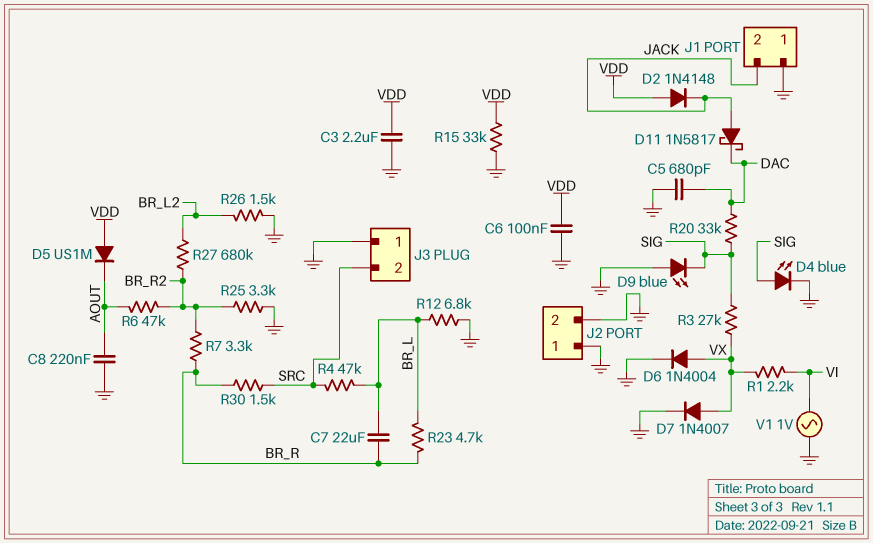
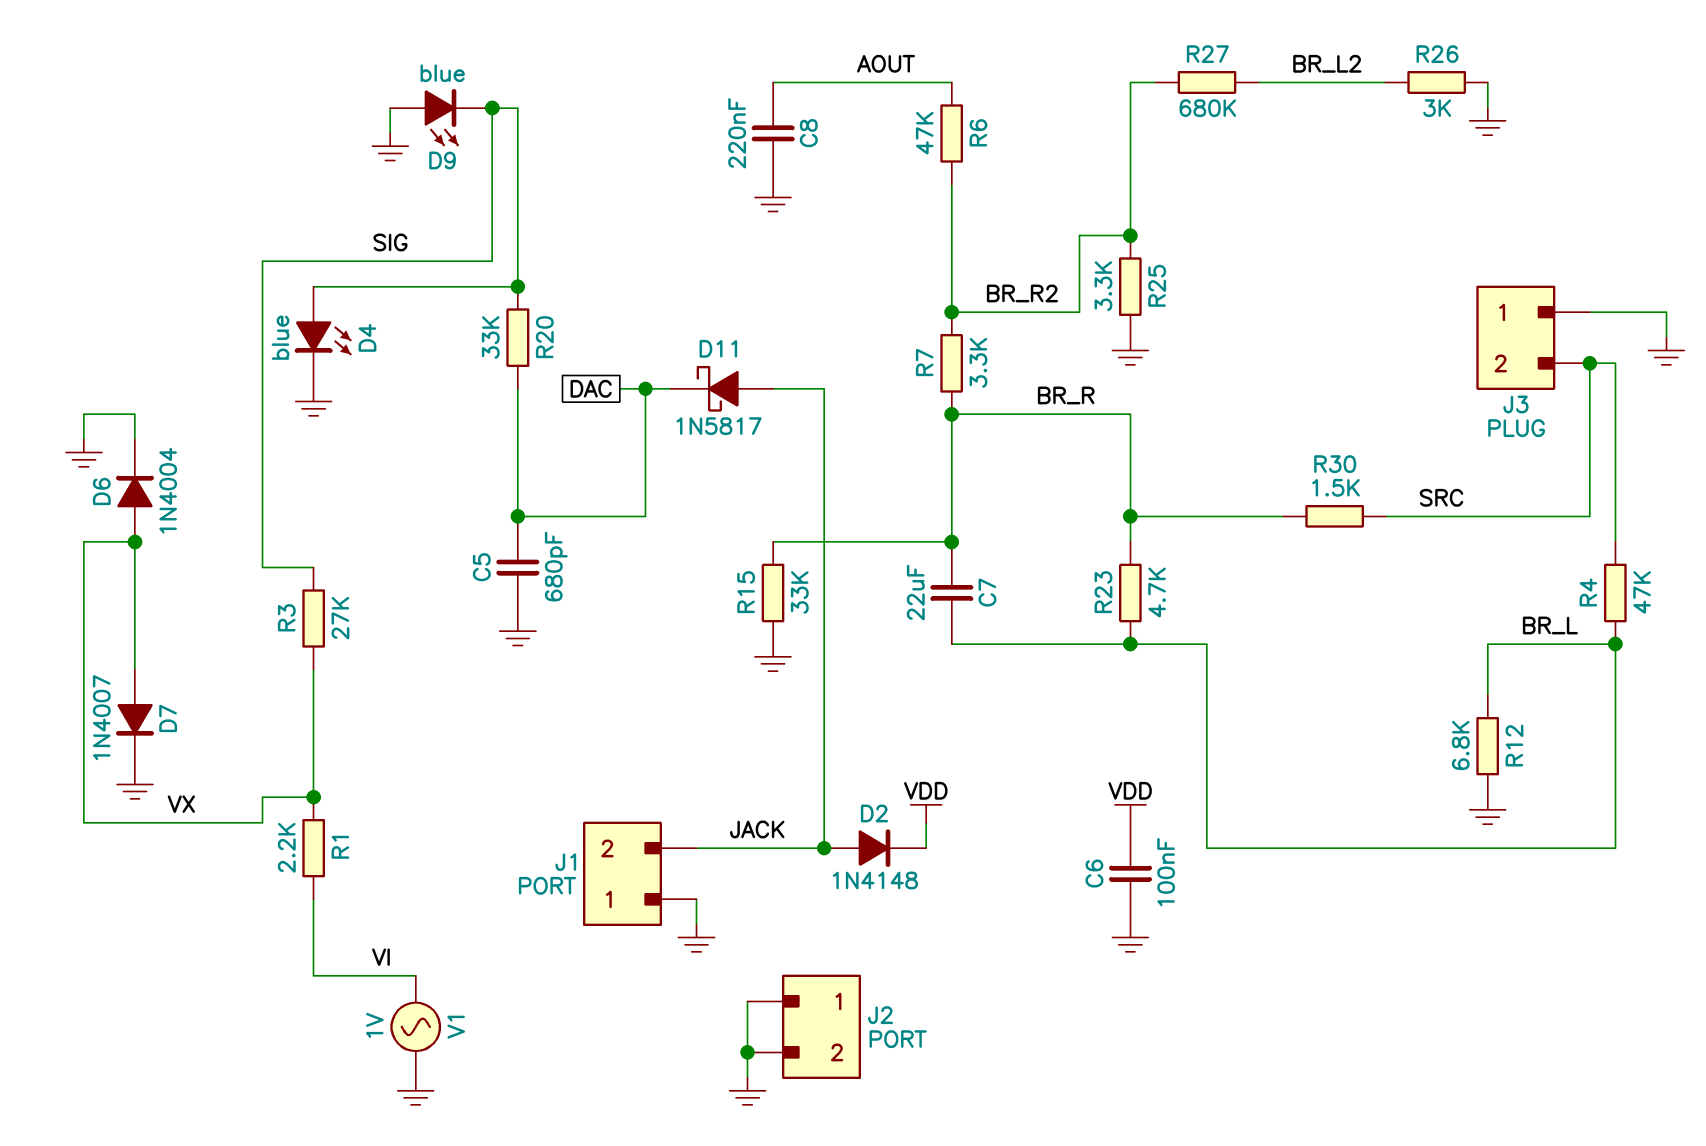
C3: 2.2uF (GND, VDD) -> none
D2: diode 1N4148 (A VDD, K JACK) -> diode 1N4148 (A JACK, K VDD)
D5: diode US1M (A VDD, K AOUT) -> none
R15: 33k (GND, VDD) -> 33k (BR_R, GND)
R26: 1.5k (BR_L2, GND) -> 3k (BR_L2, GND)

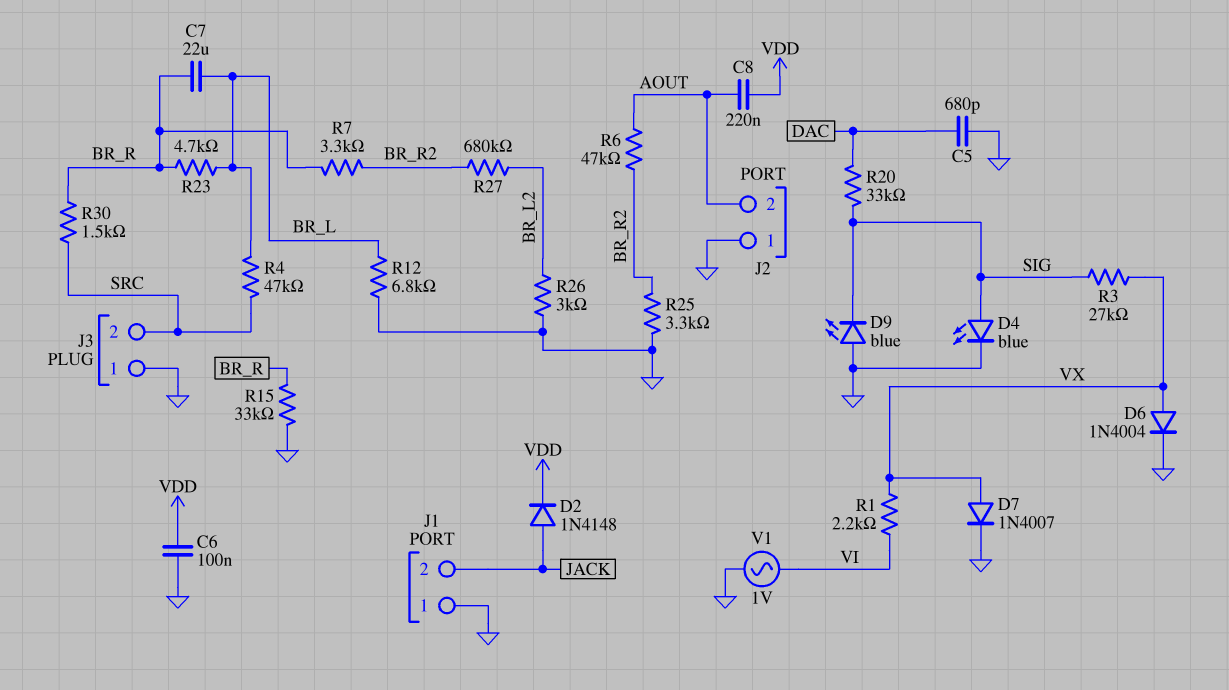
C8: 220nF (AOUT, GND) -> 220nF (AOUT, VDD)
D11: schottky 1N5817 (A JACK, K DAC) -> none
J2 pin 2: GND -> AOUT

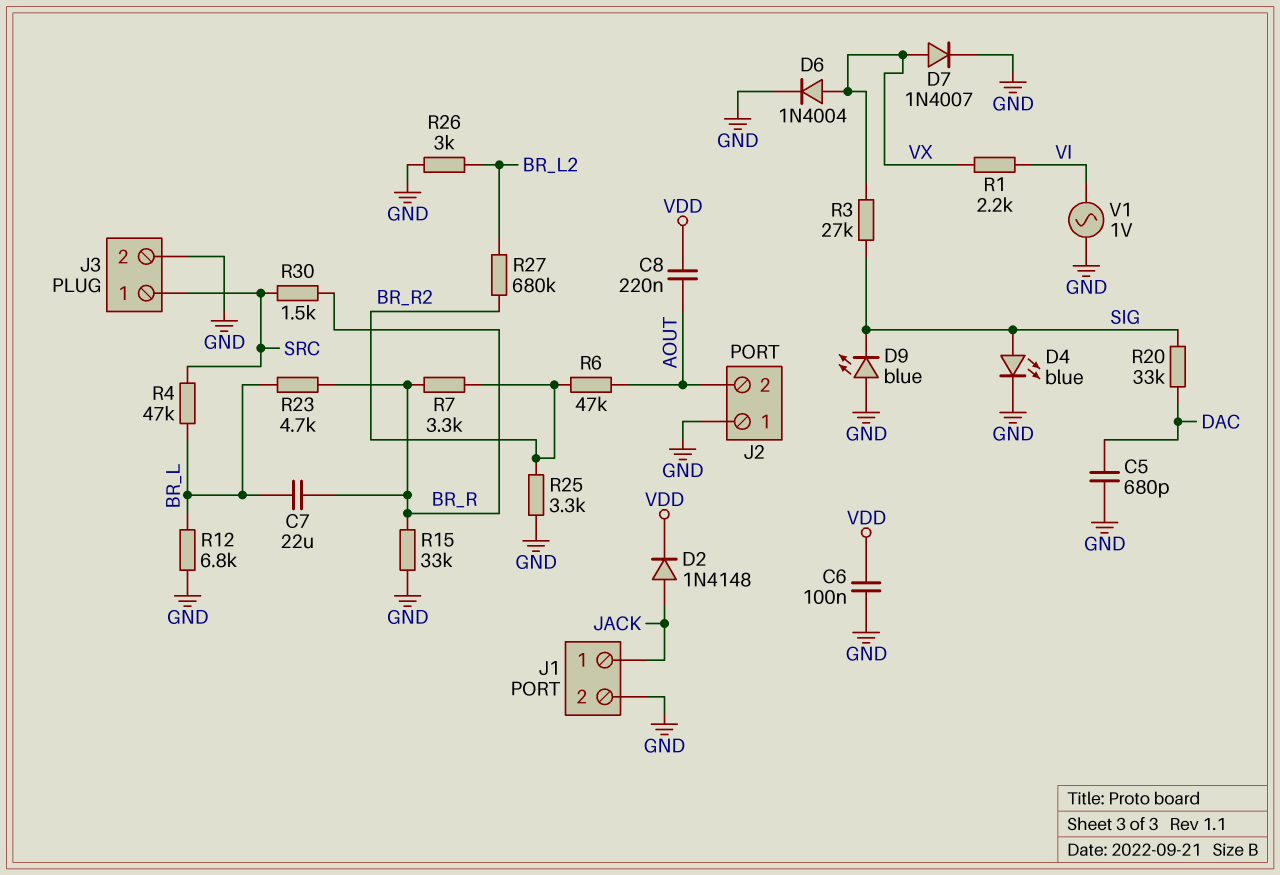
J1 pin 1: GND -> JACK
J1 pin 2: JACK -> GND
J3 pin 1: GND -> SRC
J3 pin 2: SRC -> GND

